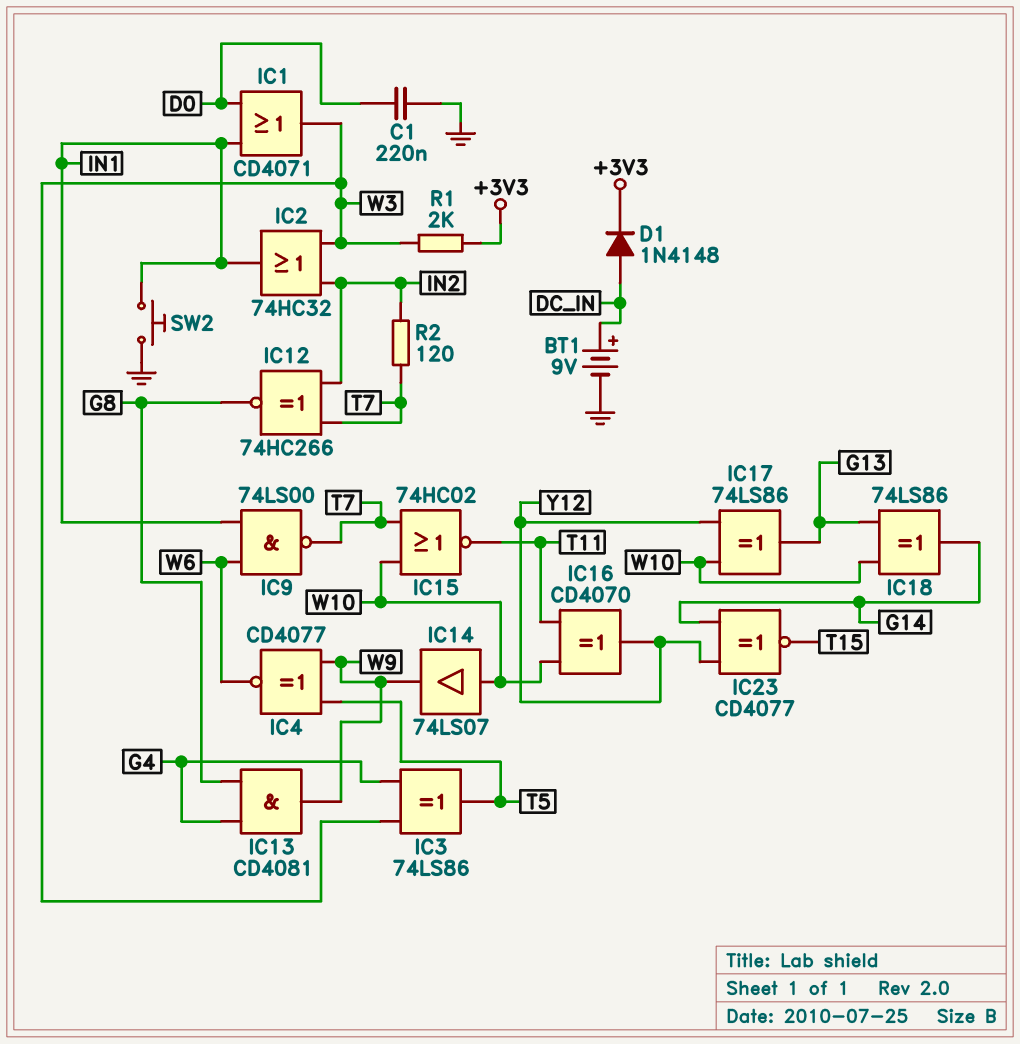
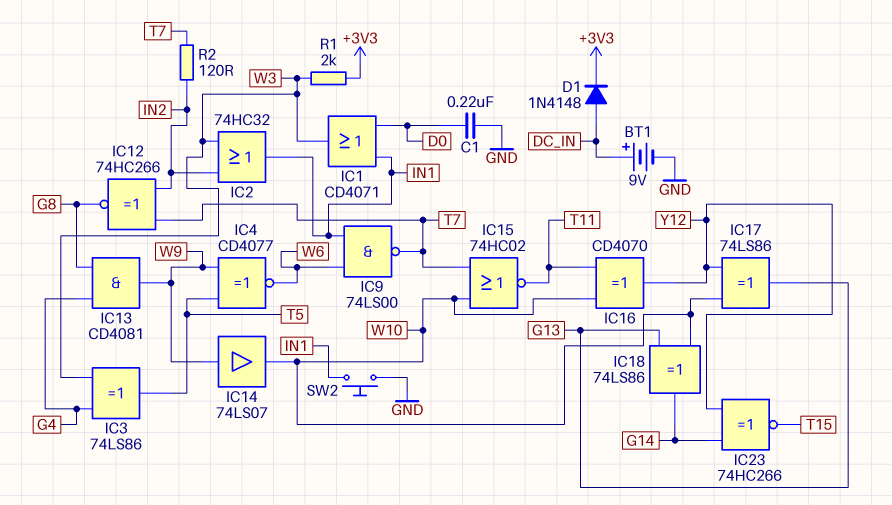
IC14: buffer 74LS07 (in W10, out W9) -> buffer 74LS07 (in W9, out W10)
IC23: XNOR CD4077 (in G14, in Y12, out T15) -> XNOR 74HC266 (in G14, in Y12, out T15)

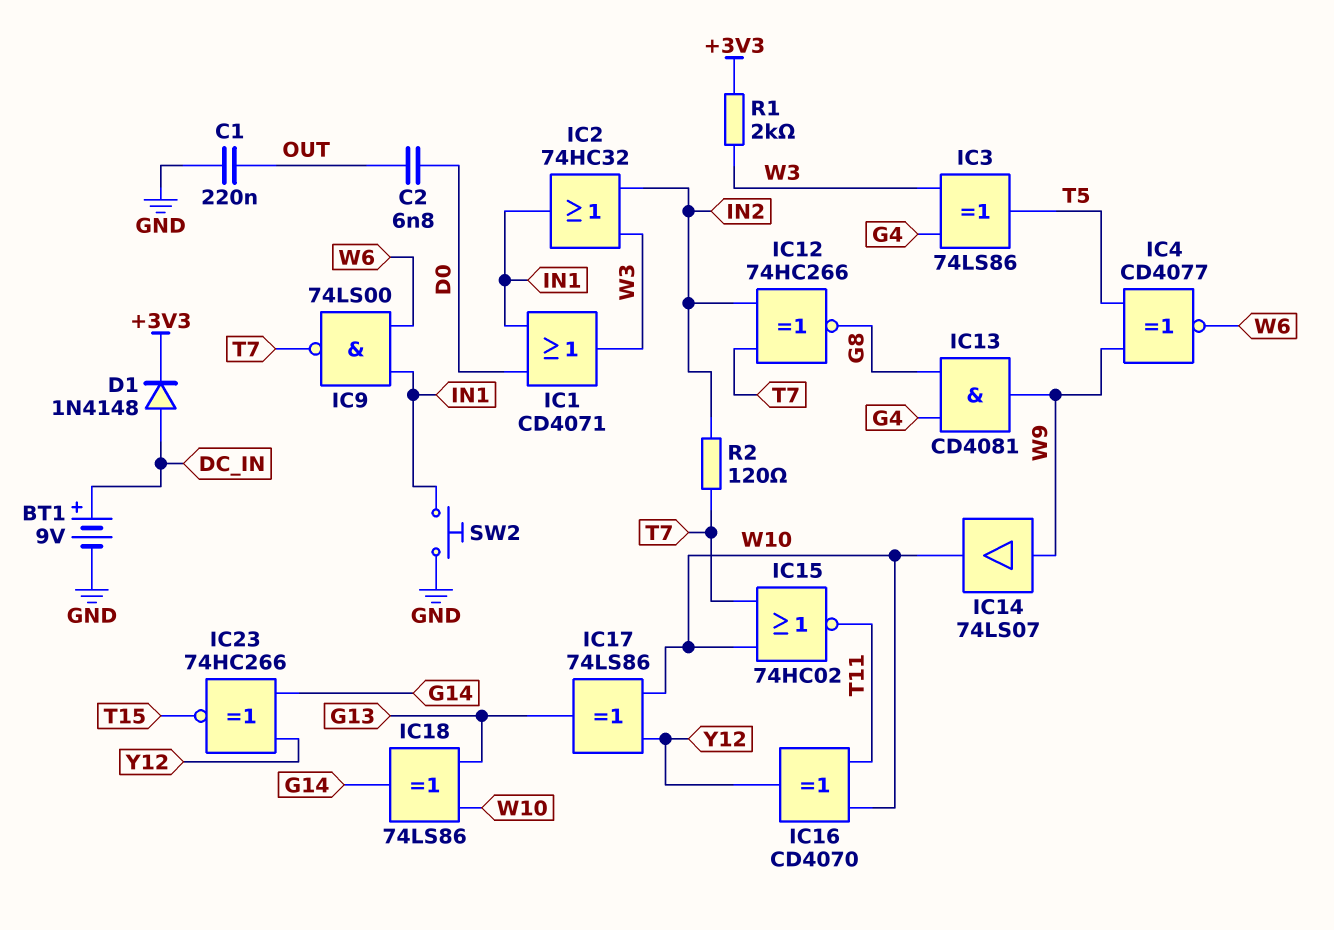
C1: 220nF (D0, GND) -> 220nF (GND, OUT)
C2: none -> 6.8nF (D0, OUT)

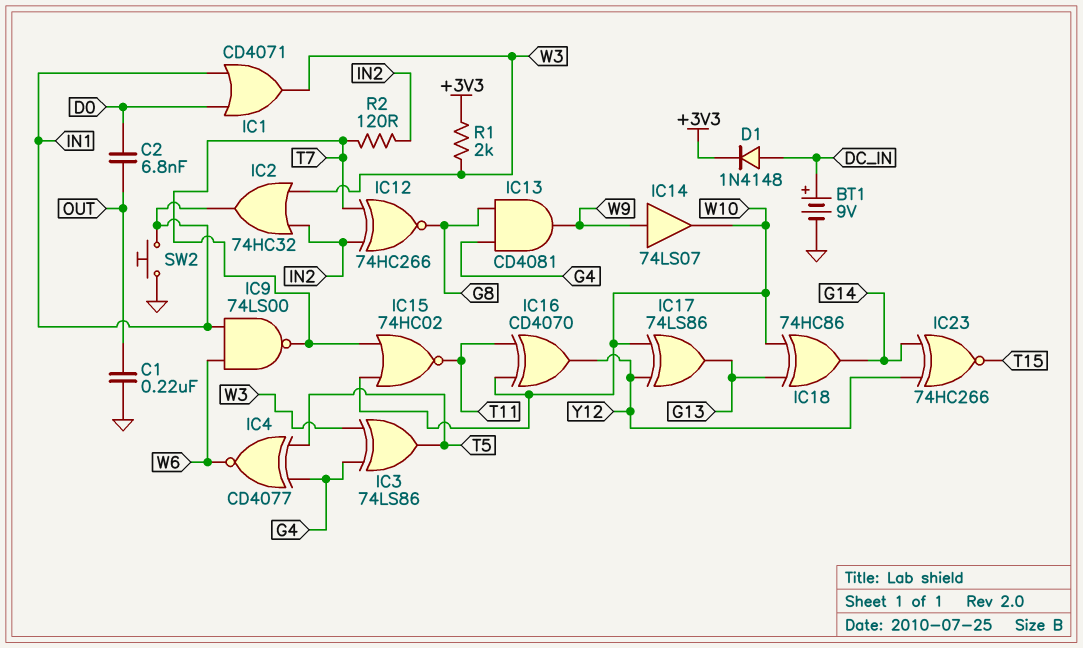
IC4: XNOR CD4077 (in T5, in W9, out W6) -> XNOR CD4077 (in G4, in T5, out W6)
IC18: XOR 74LS86 (in G13, in W10, out G14) -> XOR 74HC86 (in G13, in W10, out G14)

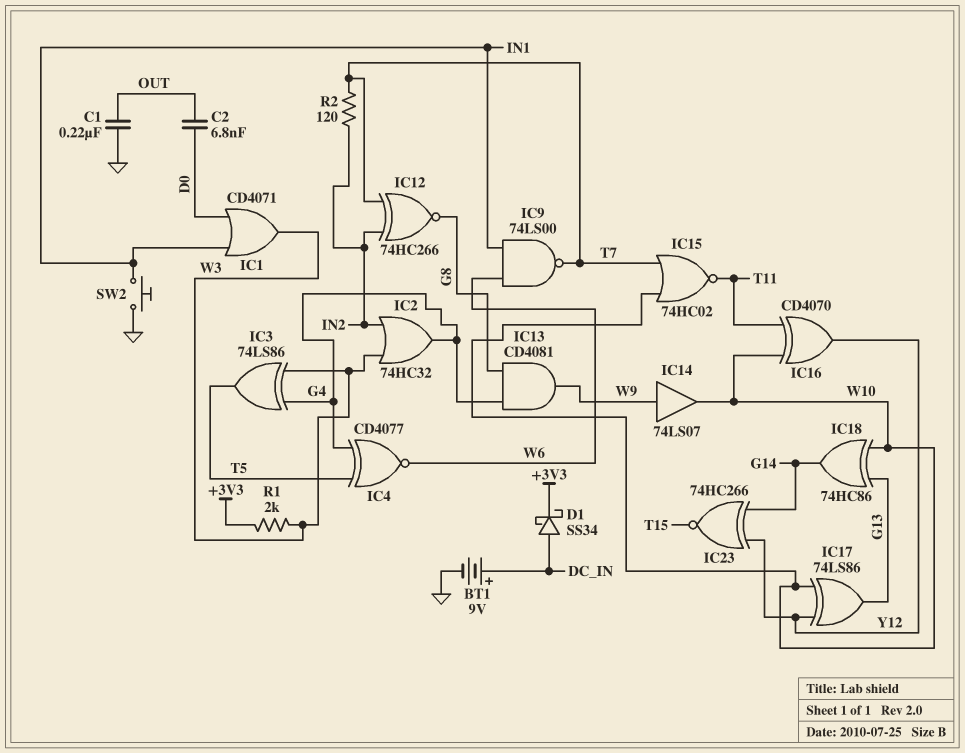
D1: diode 1N4148 (A DC_IN, K +3V3) -> schottky SS34 (A DC_IN, K +3V3)
IC2: OR 74HC32 (in IN2, in W3, out IN1) -> OR 74HC32 (in IN2, in W3, out G4)

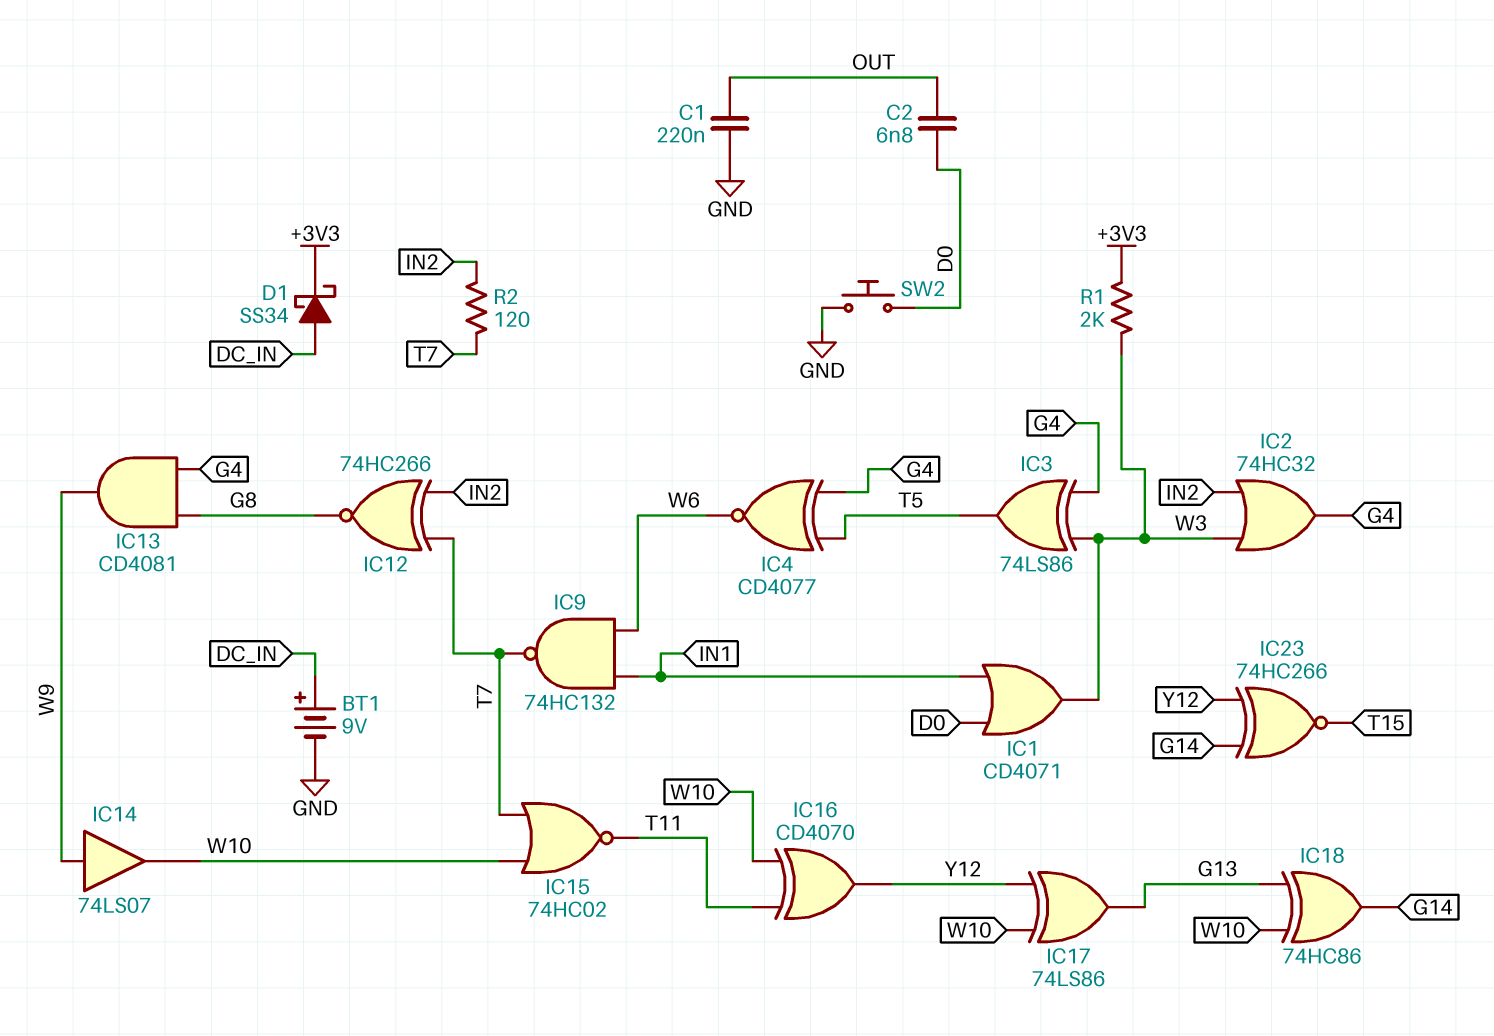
IC9: NAND 74LS00 (in IN1, in W6, out T7) -> NAND 74HC132 (in IN1, in W6, out T7)
SW2: button (GND, IN1) -> button (D0, GND)

